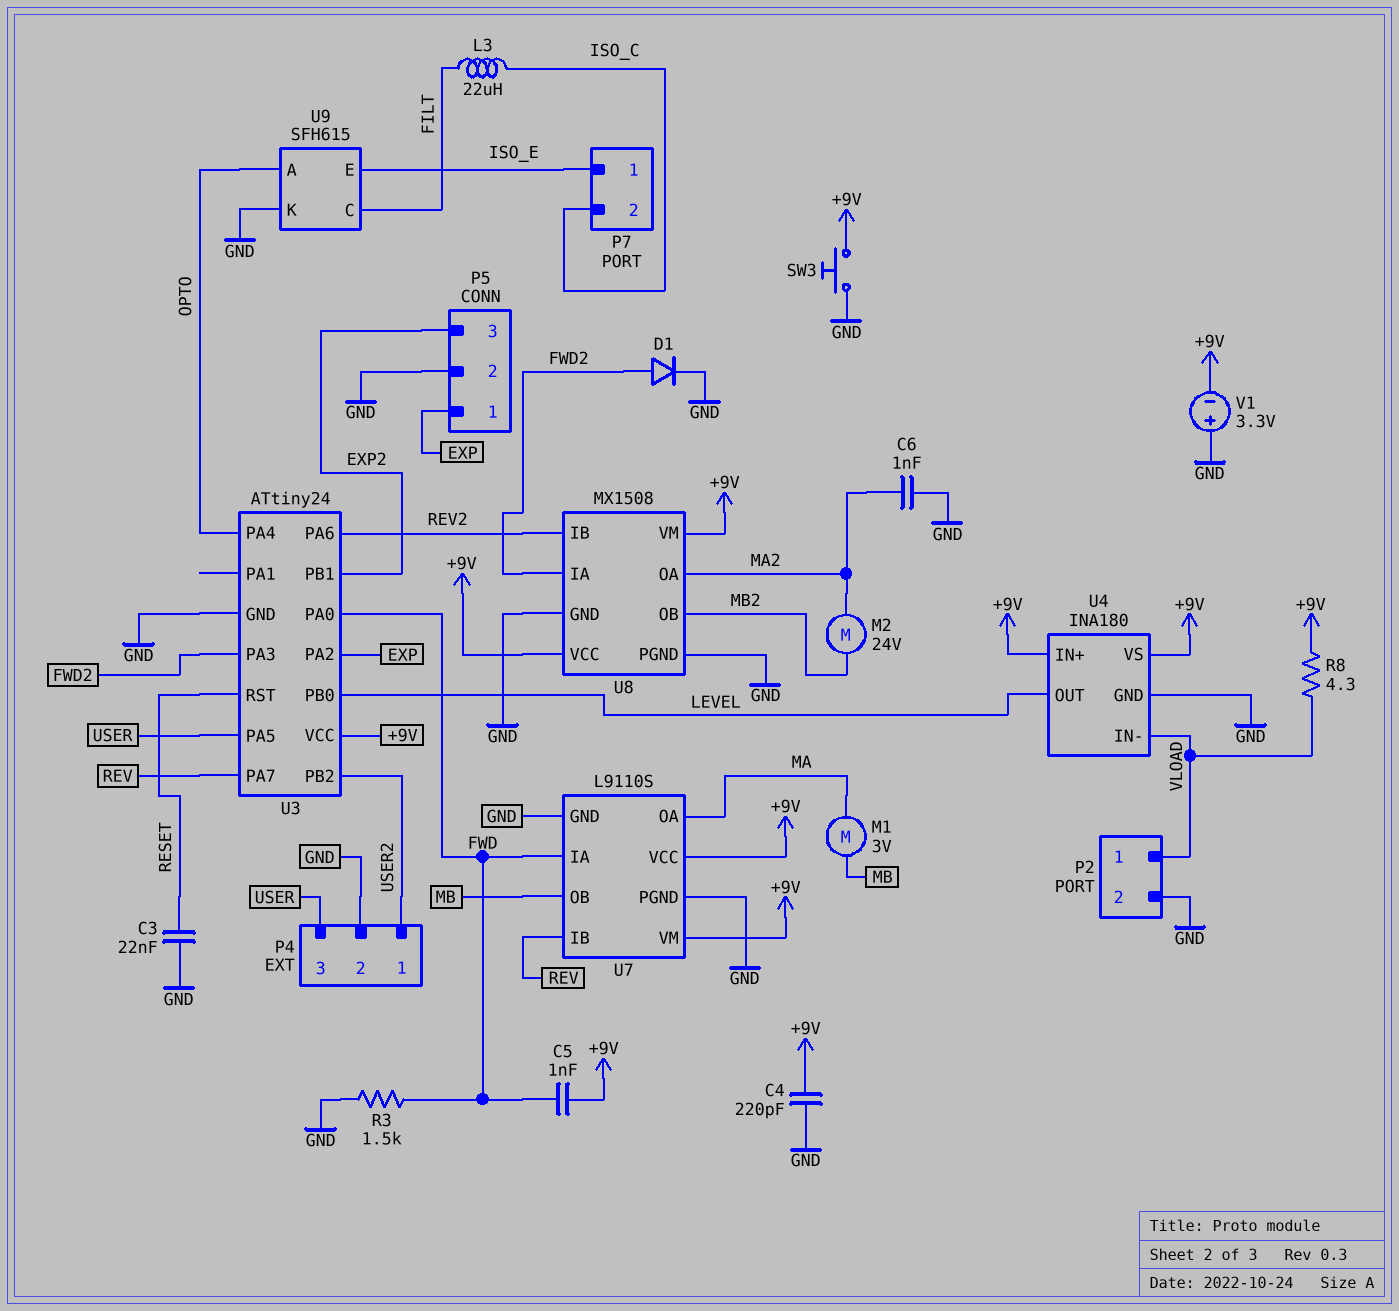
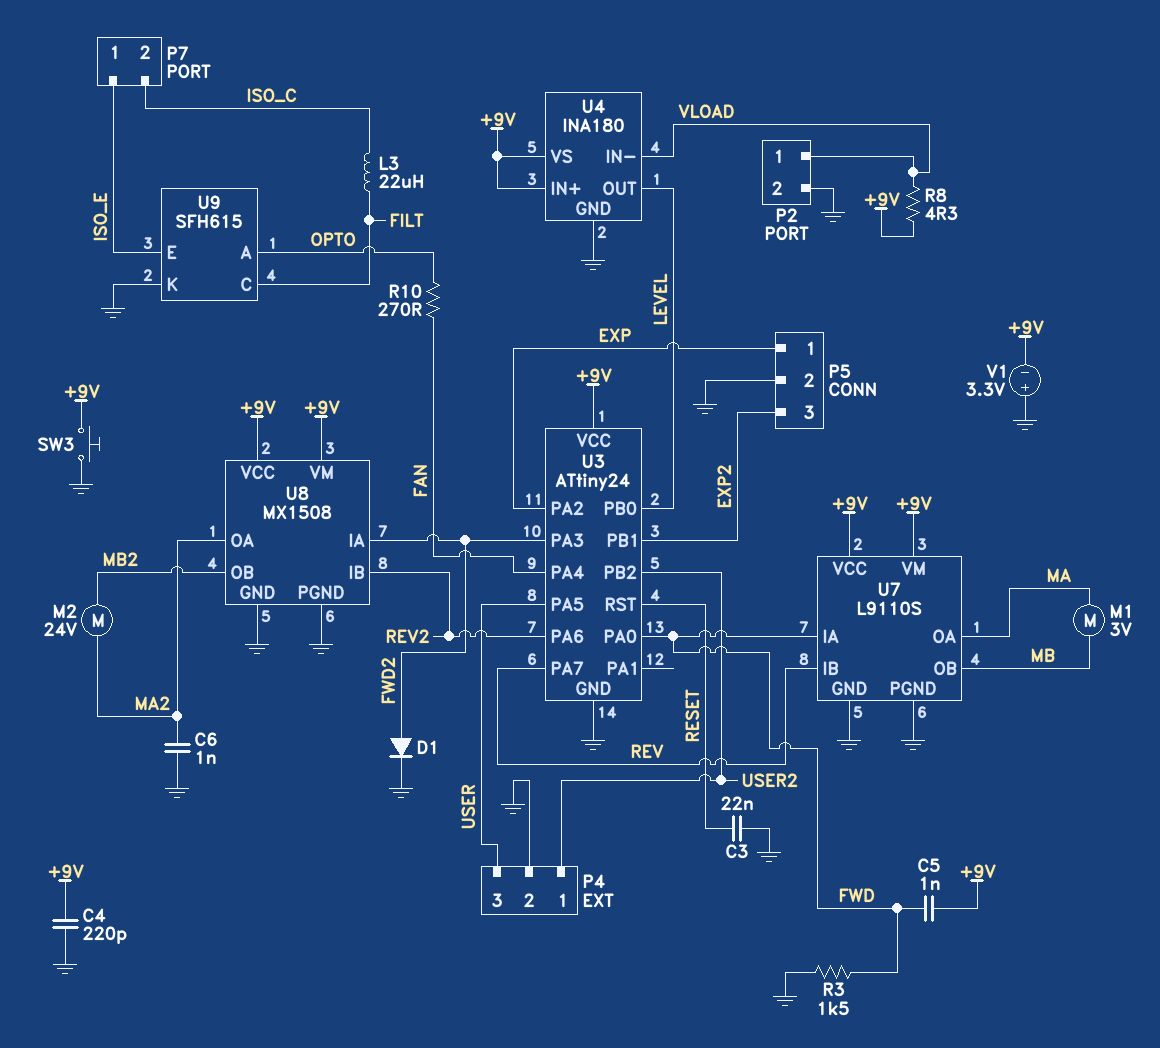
R10: none -> 270 (FAN, OPTO)
U3 pin PA4: OPTO -> FAN

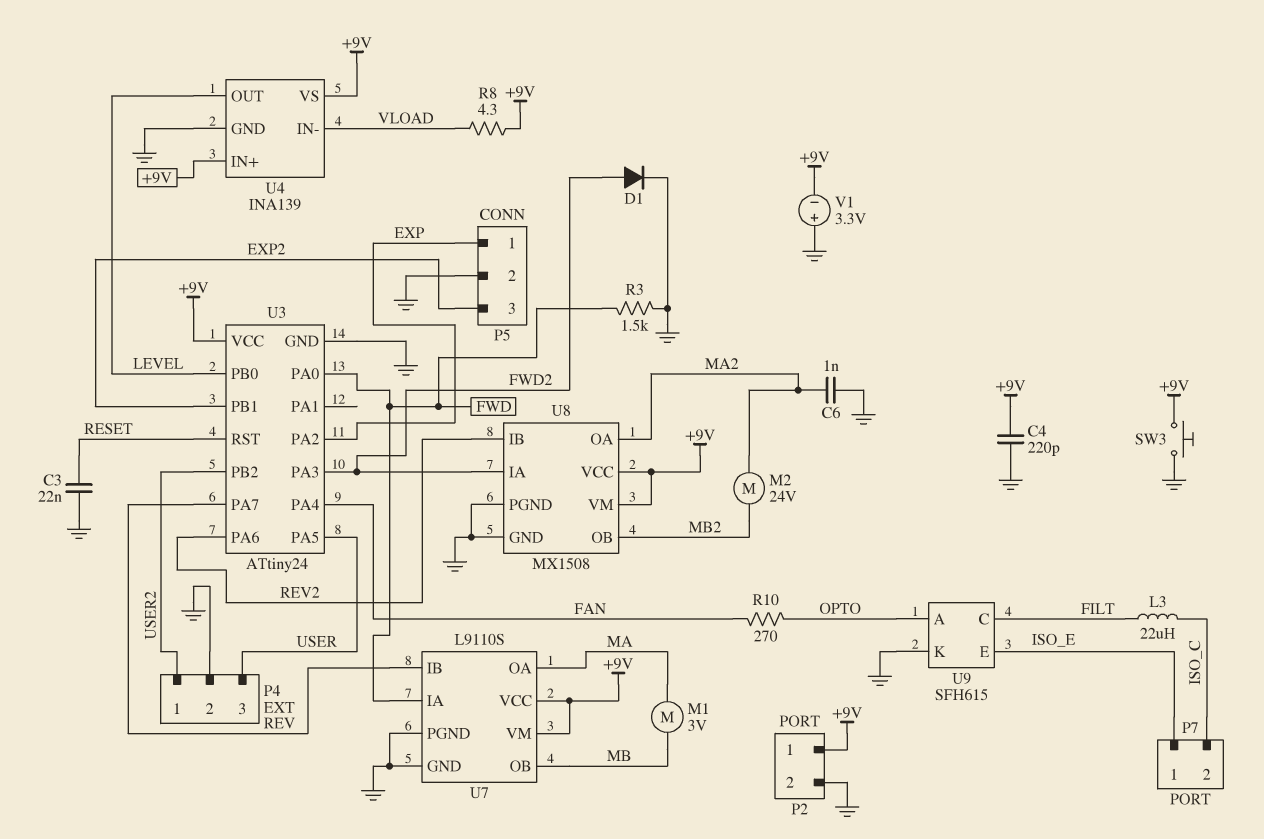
C5: 1nF (+9V, FWD) -> none
P2 pin 1: VLOAD -> +9V
U4: INA180 -> INA139

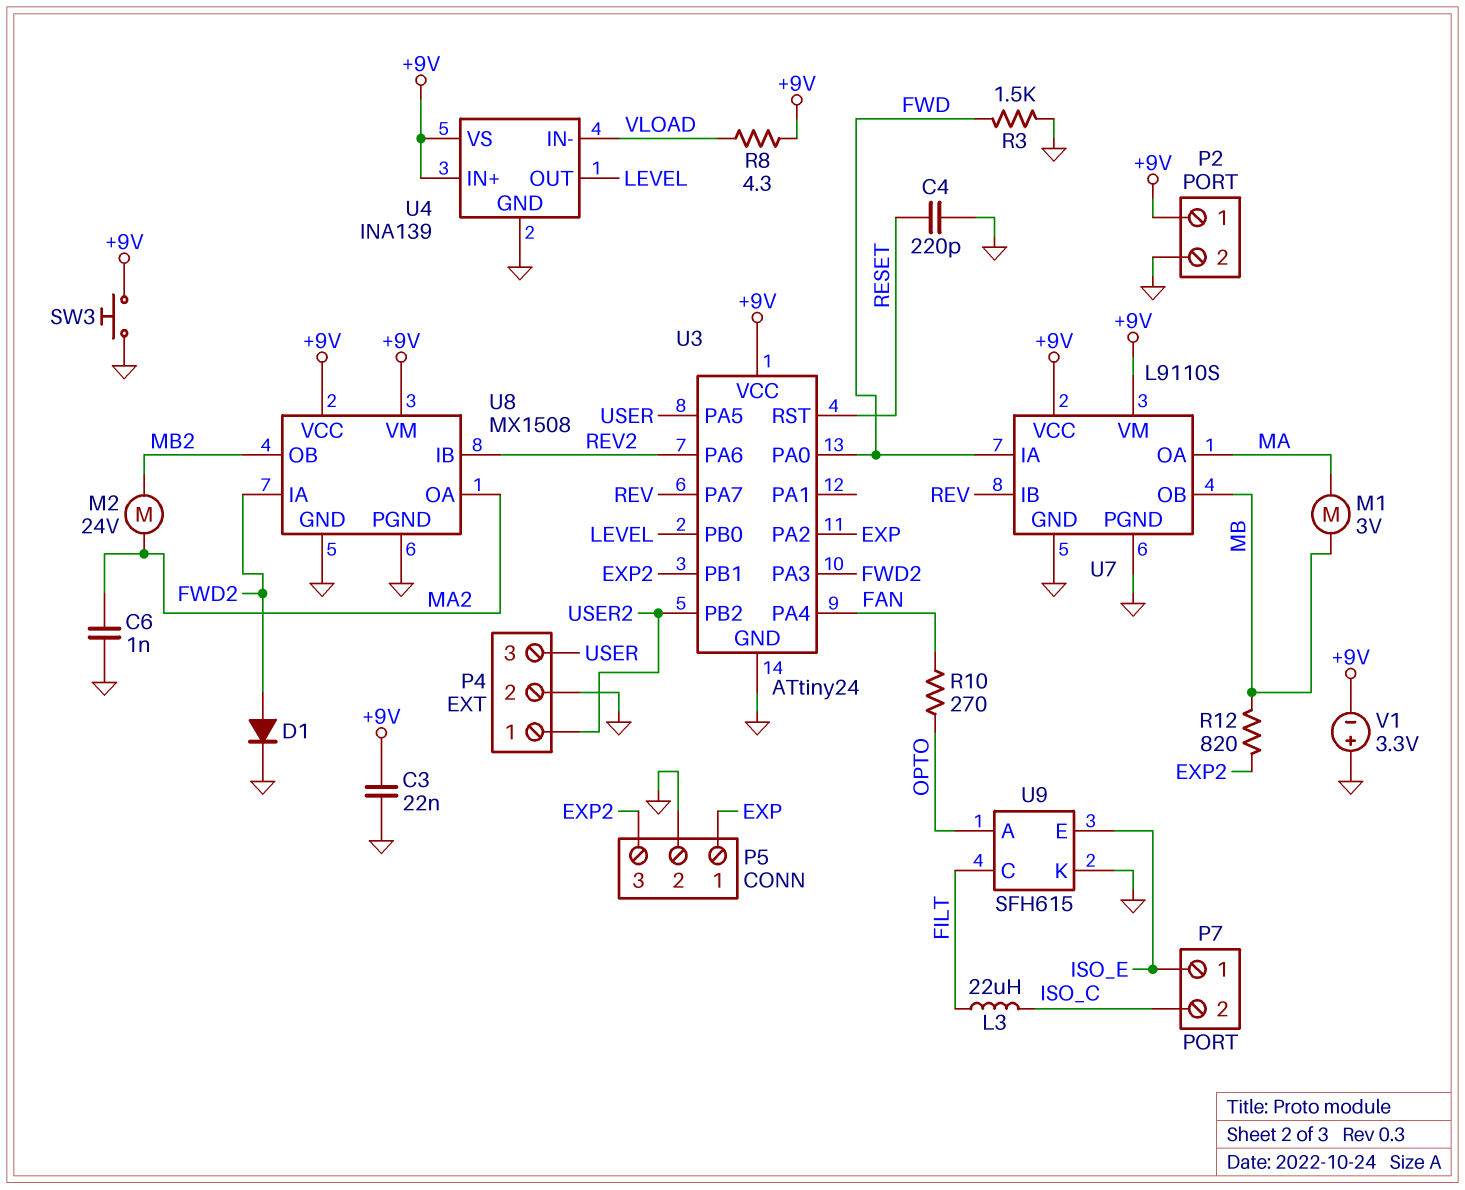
C3: 22nF (GND, RESET) -> 22nF (+9V, GND)
C4: 220pF (+9V, GND) -> 220pF (GND, RESET)
R12: none -> 820 (EXP2, MB)

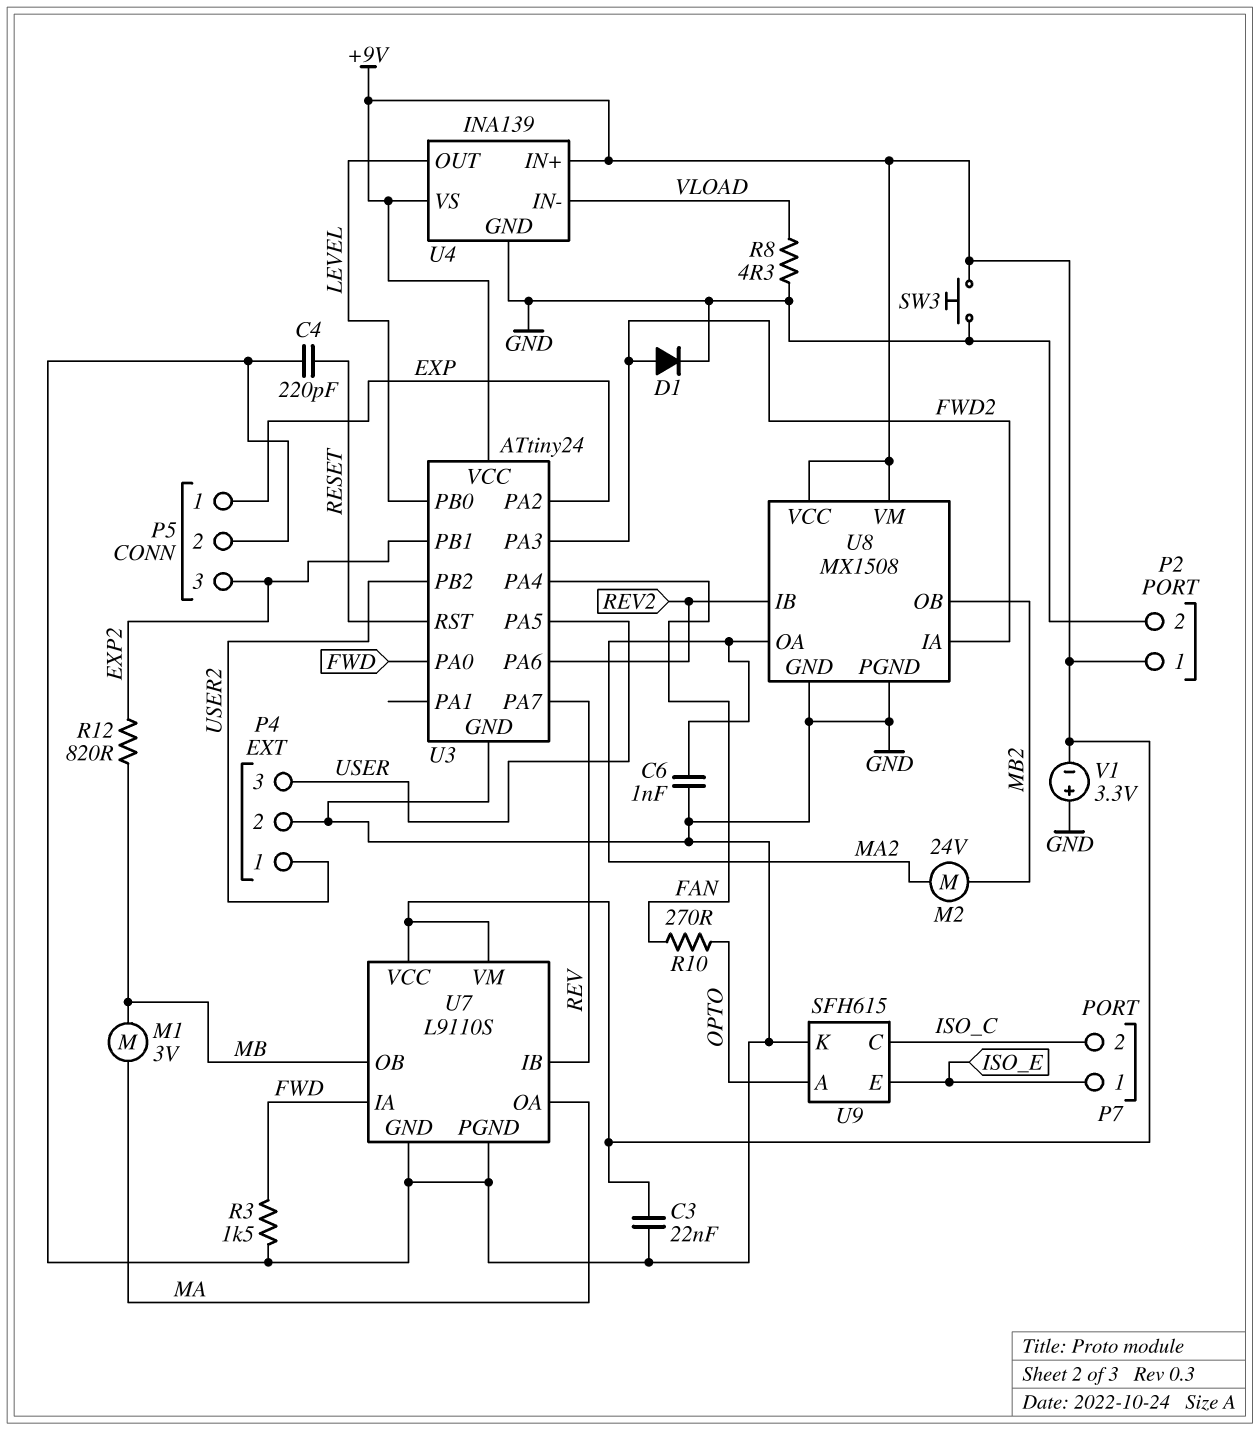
L3: 22uH (FILT, ISO_C) -> none
R8: 4.3 (+9V, VLOAD) -> 4.3 (GND, VLOAD)
U9 pin C: FILT -> ISO_C

